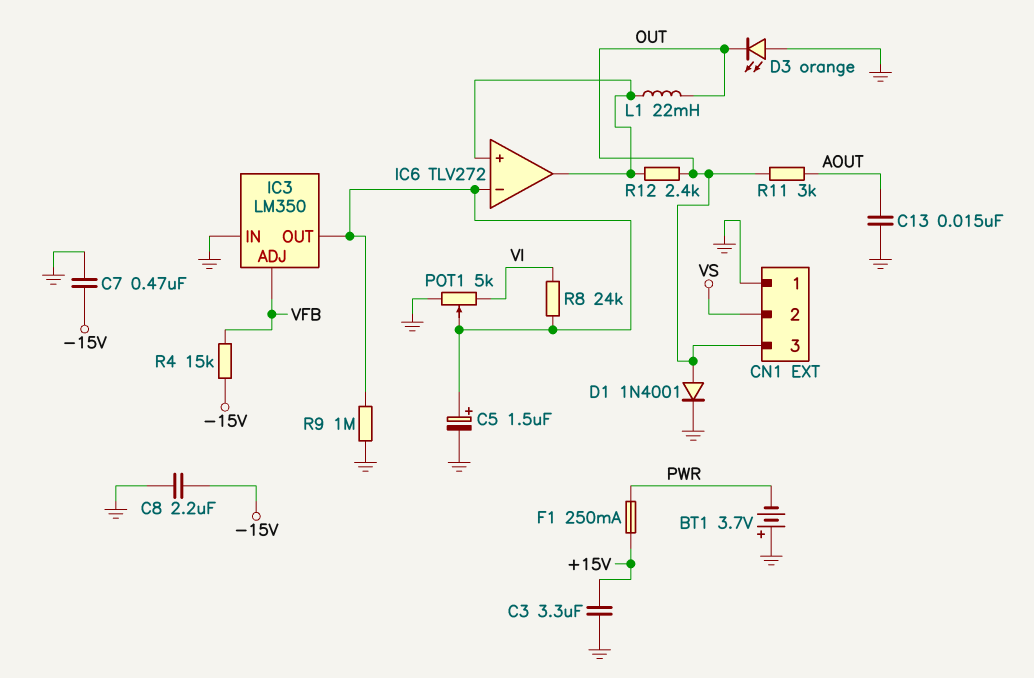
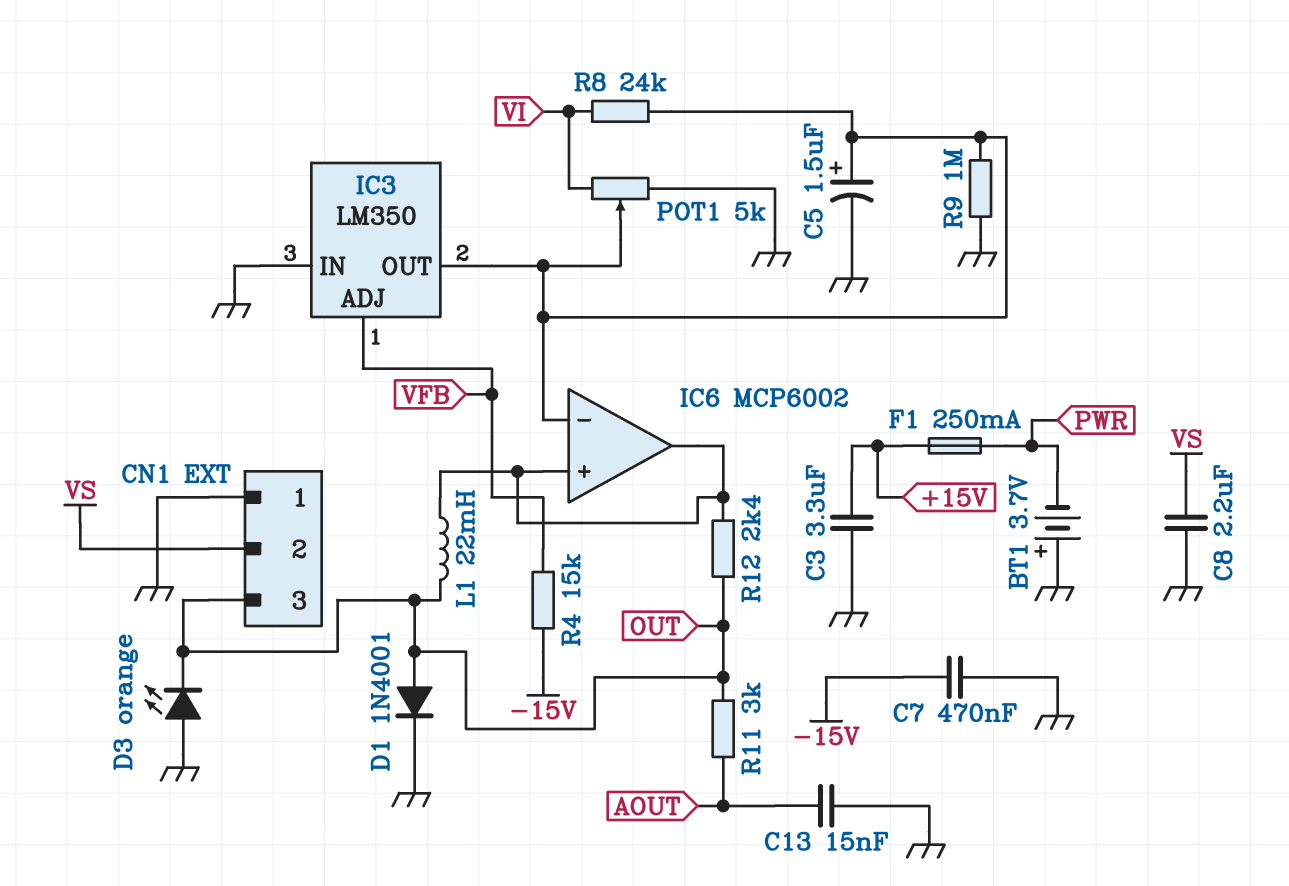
C8: 2.2uF (-15V, GND) -> 2.2uF (GND, VS)
IC6: TLV272 -> MCP6002

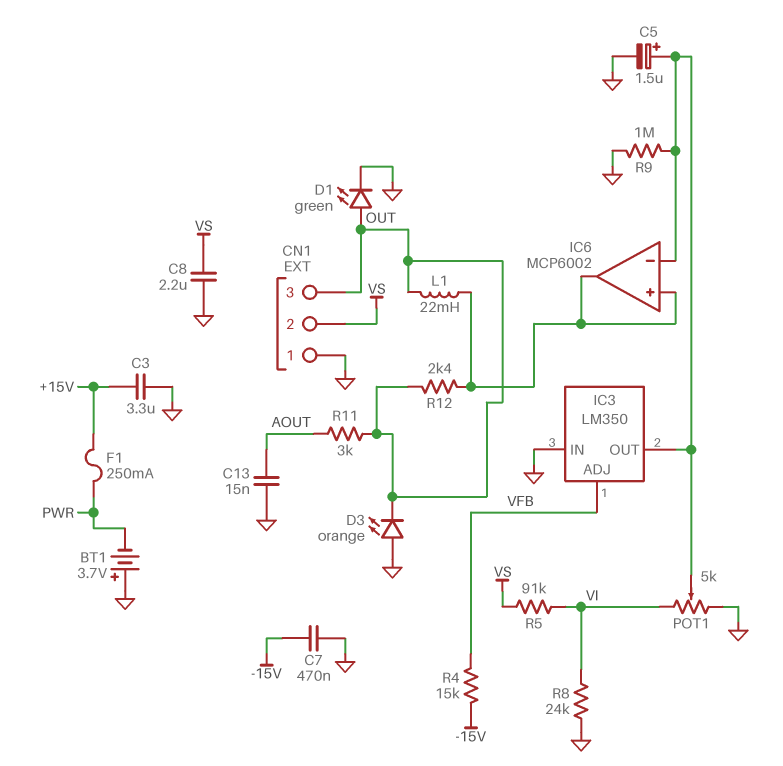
D1: diode 1N4001 (A OUT, K GND) -> LED green (A OUT, K GND)
R5: none -> 91k (VI, VS)
R8: 24k (IC3/OUT, VI) -> 24k (GND, VI)

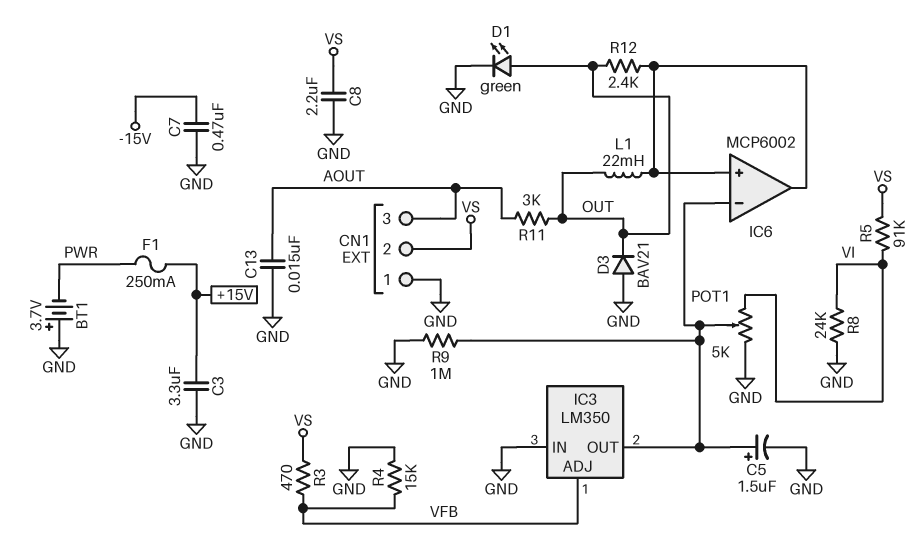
CN1 pin 3: OUT -> AOUT
D3: LED orange (A GND, K OUT) -> diode BAV21 (A GND, K OUT)
R3: none -> 470 (VFB, VS)
R4: 15k (-15V, VFB) -> 15k (GND, VFB)

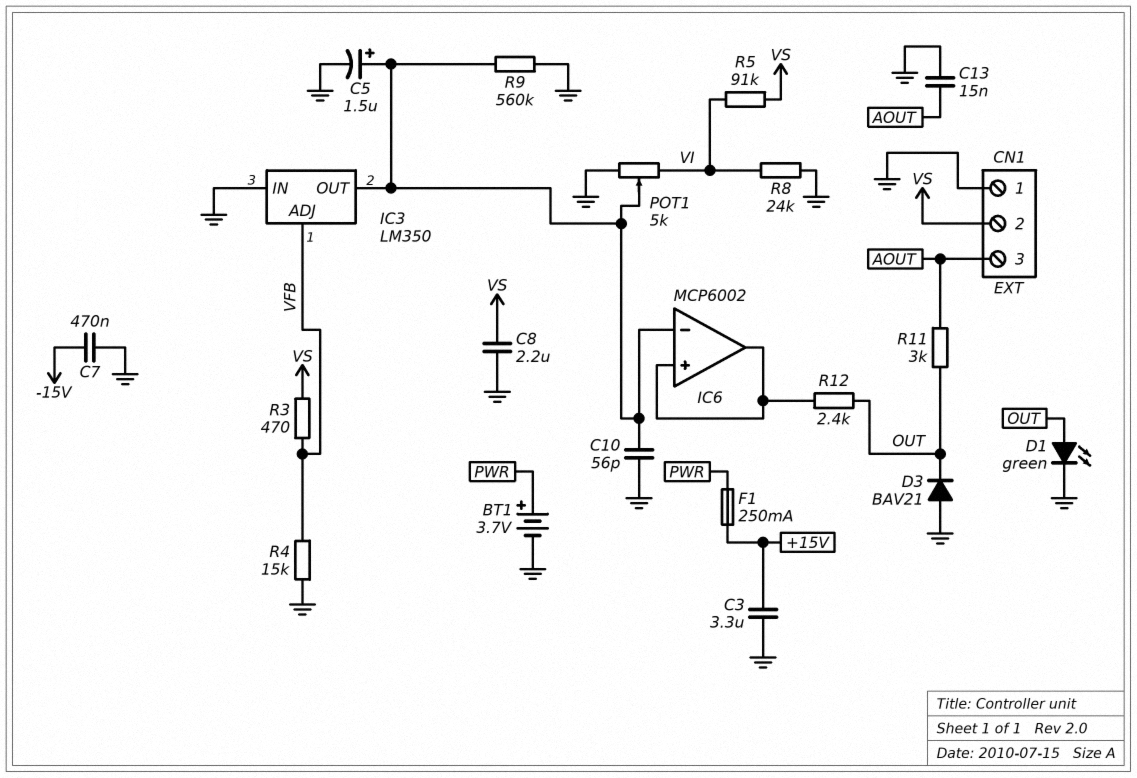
BT1: 3.7V (plus GND, minus PWR) -> 3.7V (plus PWR, minus GND)
C10: none -> 56pF (GND, IC3/OUT)
L1: 22mH (IC6/in+, OUT) -> none
R9: 1M (GND, IC3/OUT) -> 560k (GND, IC3/OUT)

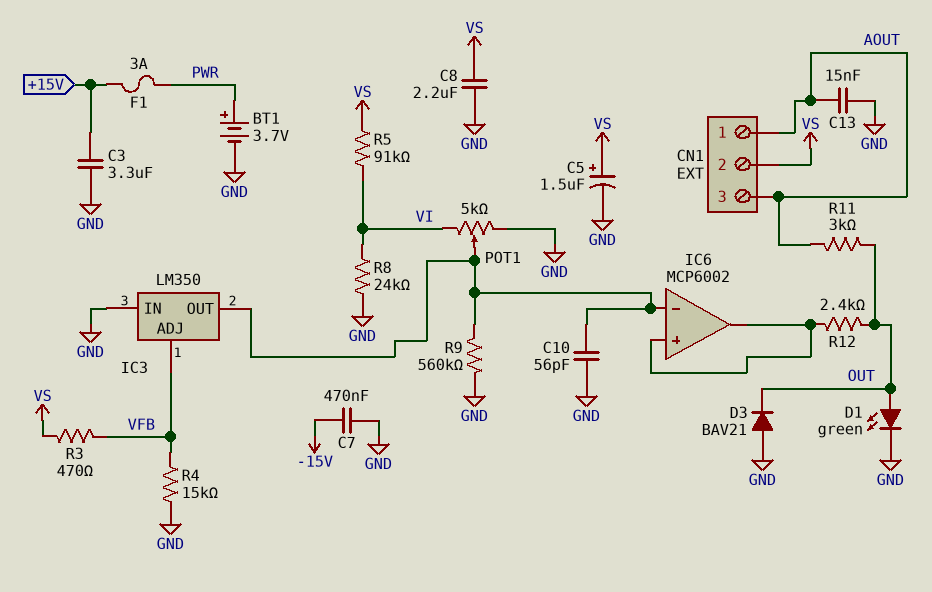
C5: 1.5uF (plus IC3/OUT, minus GND) -> 1.5uF (plus VS, minus GND)
CN1 pin 1: GND -> AOUT
F1: 250mA (+15V, PWR) -> 3A (+15V, PWR)

